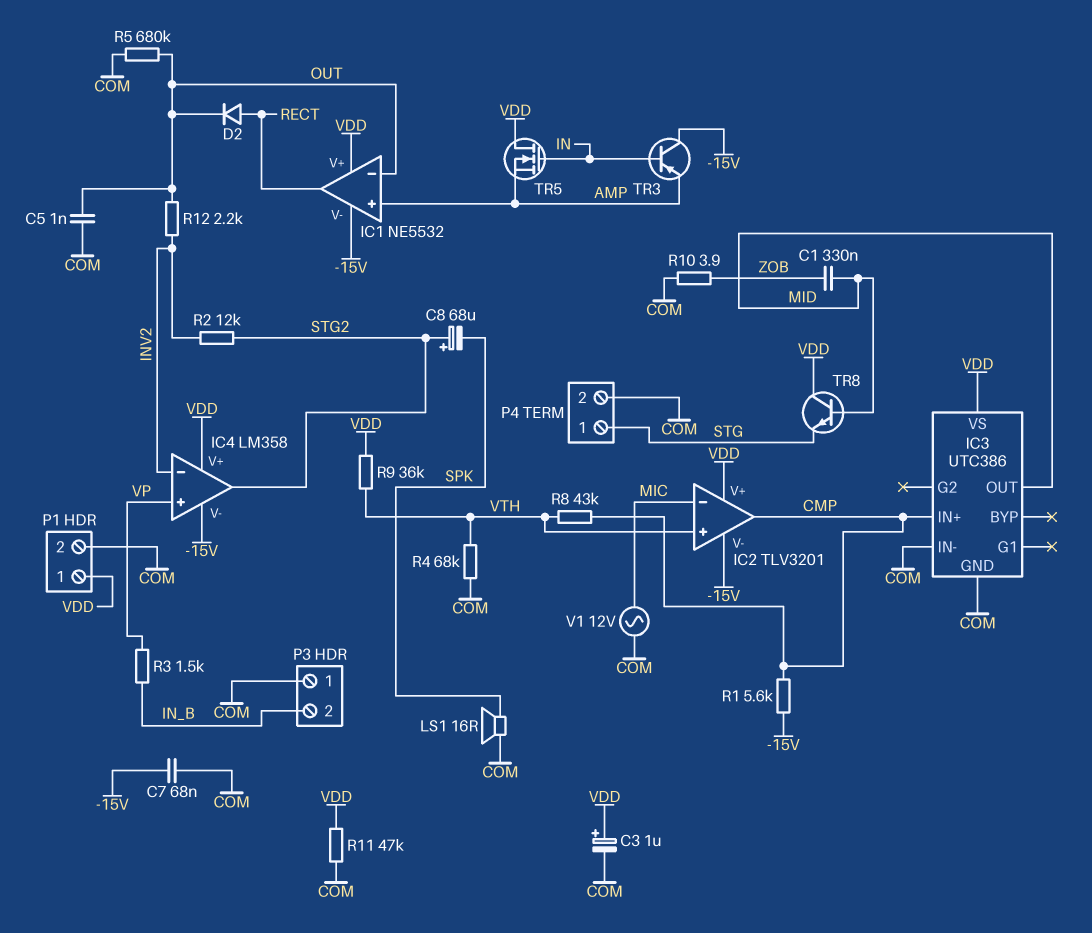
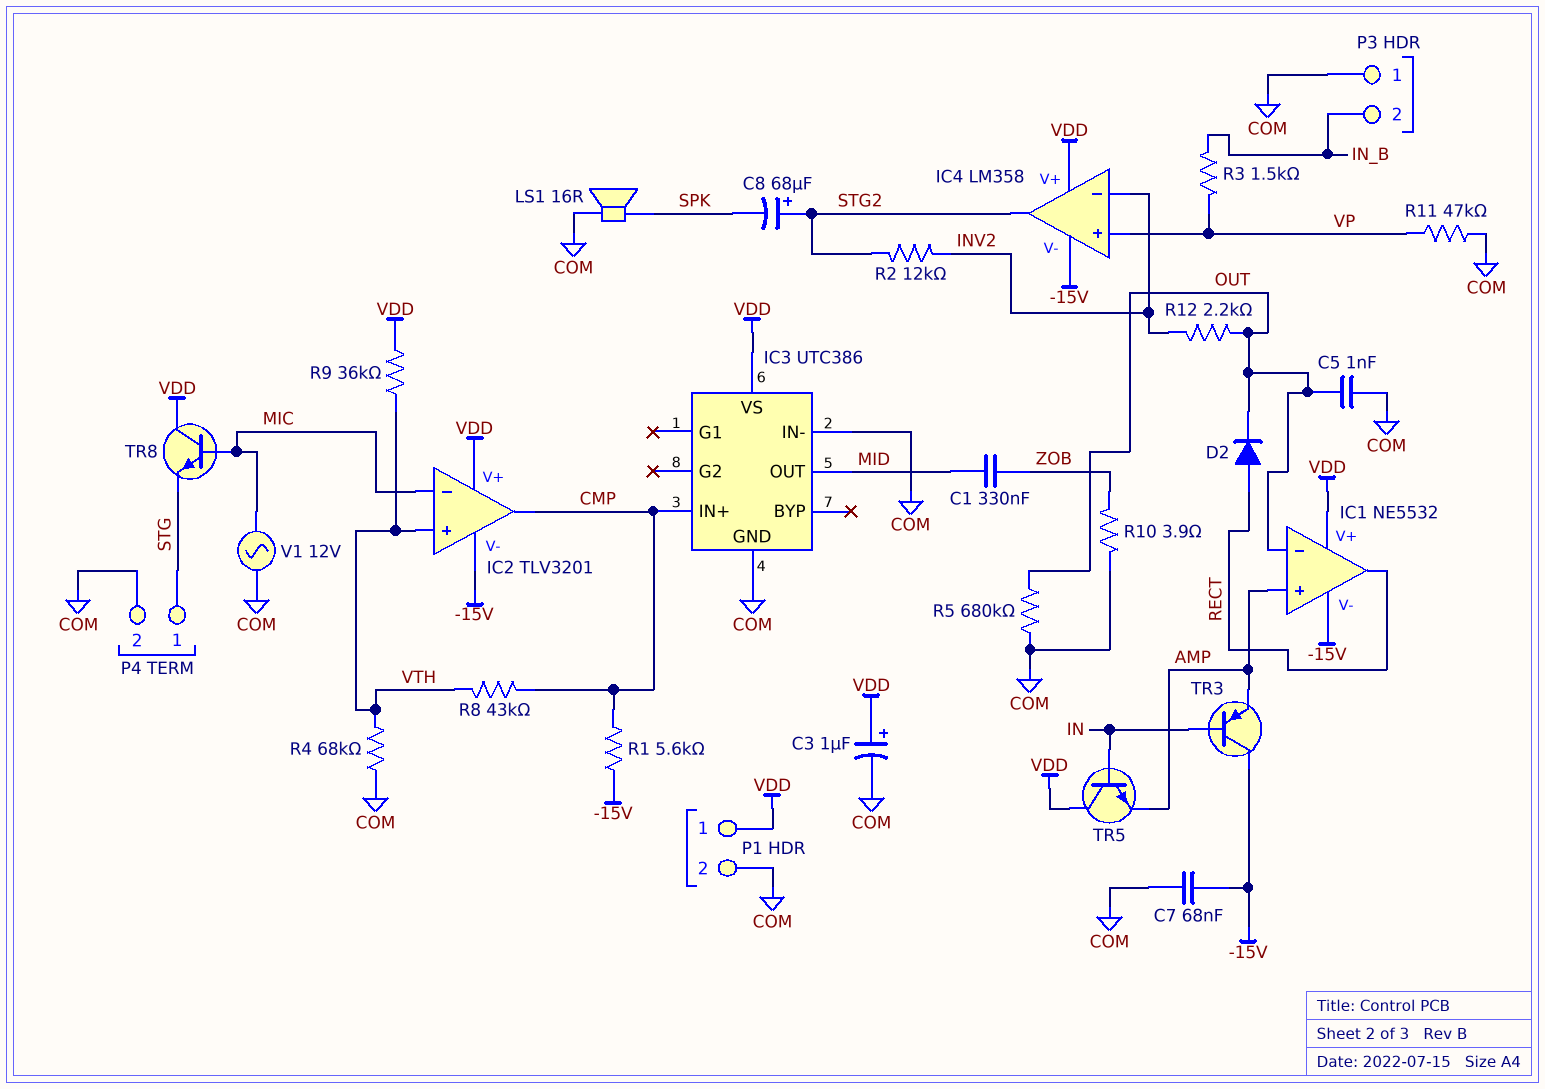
R11: 47k (COM, VDD) -> 47k (COM, VP)
TR5: NMOS (G IN, D VDD, S AMP) -> NPN (B IN, C VDD, E AMP)
TR8: NPN (B MID, C VDD, E STG) -> NPN (B MIC, C VDD, E STG)

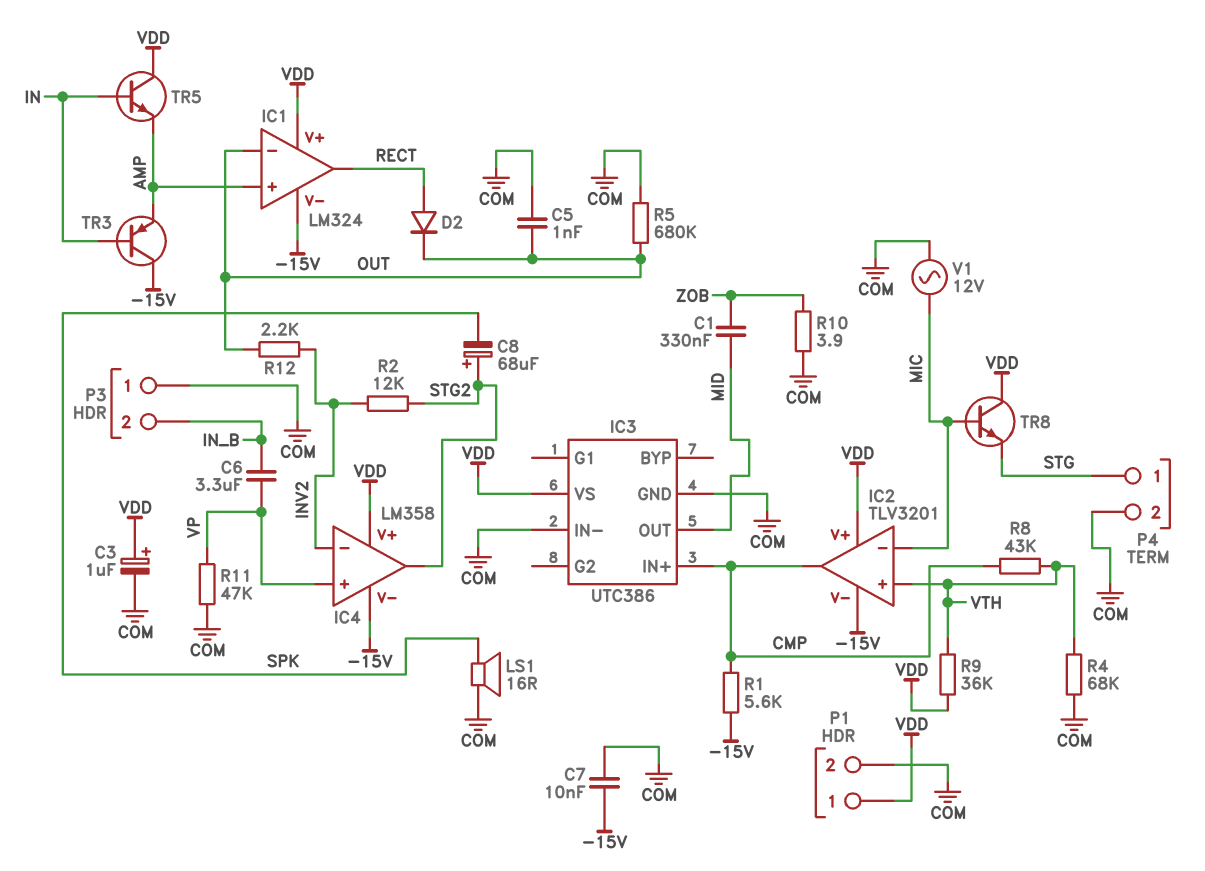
C6: none -> 3.3uF (IN_B, VP)
C7: 68nF (-15V, COM) -> 10nF (-15V, COM)
IC1: NE5532 -> LM324
R3: 1.5k (IN_B, VP) -> none

